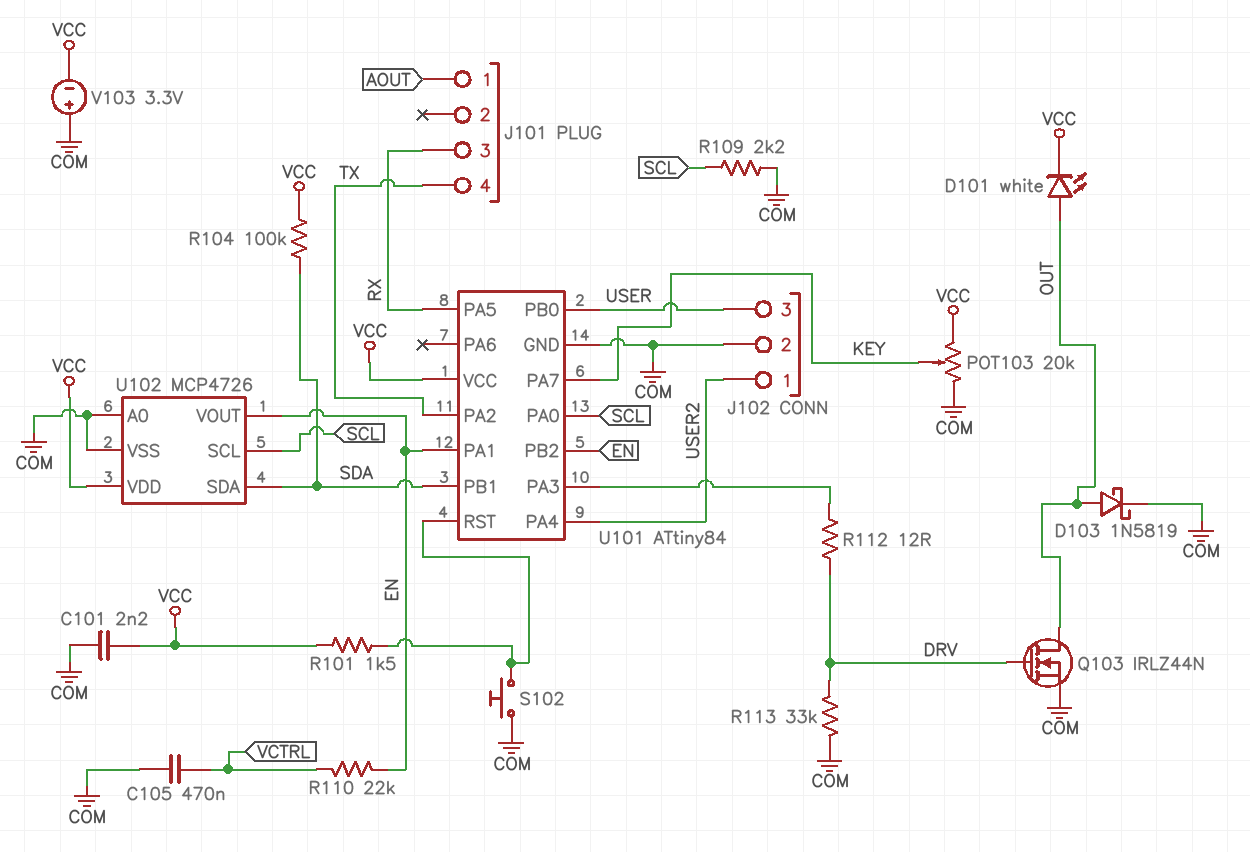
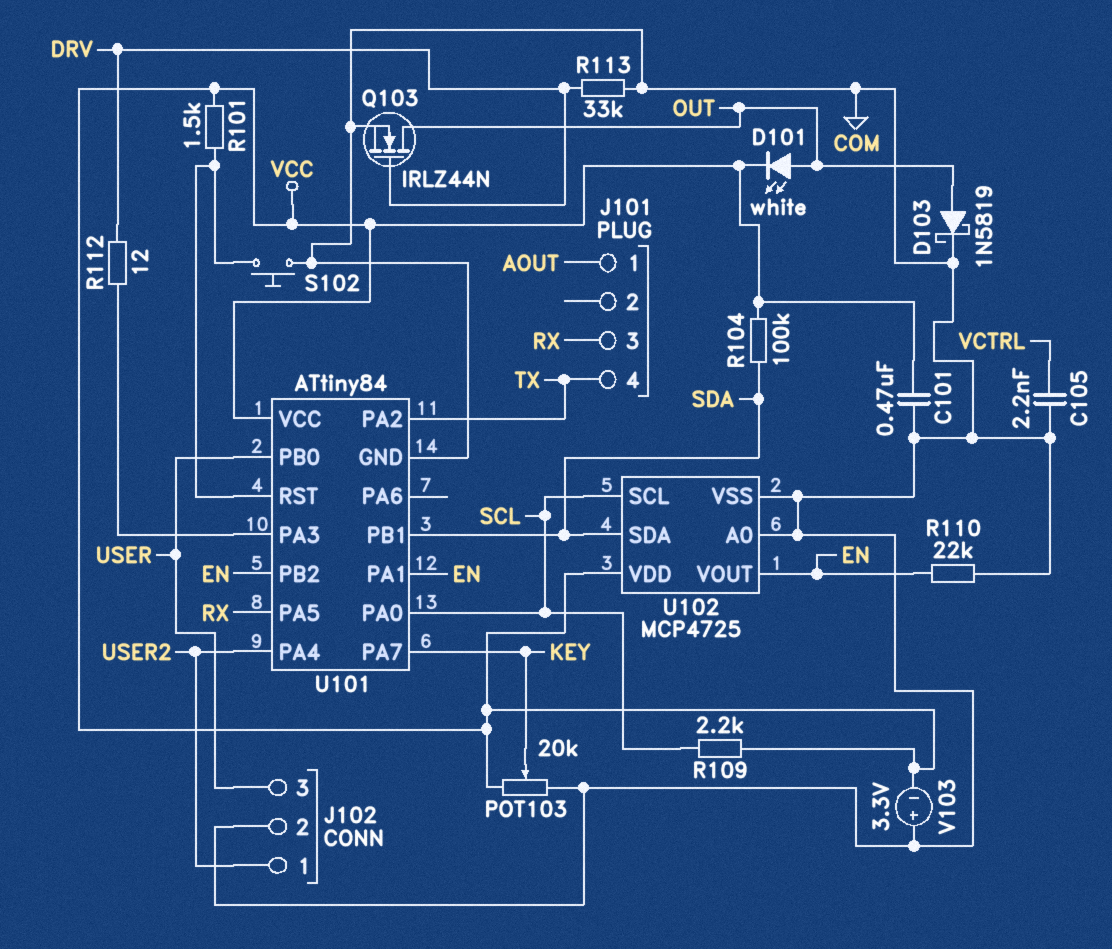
C101: 2.2nF (COM, VCC) -> 470nF (COM, VCC)
C105: 470nF (COM, VCTRL) -> 2.2nF (COM, VCTRL)
R109: 2.2k (COM, SCL) -> 2.2k (SCL, VCC)
R110: 22k (EN, VCTRL) -> 22k (COM, EN)
U102: MCP4726 -> MCP4725

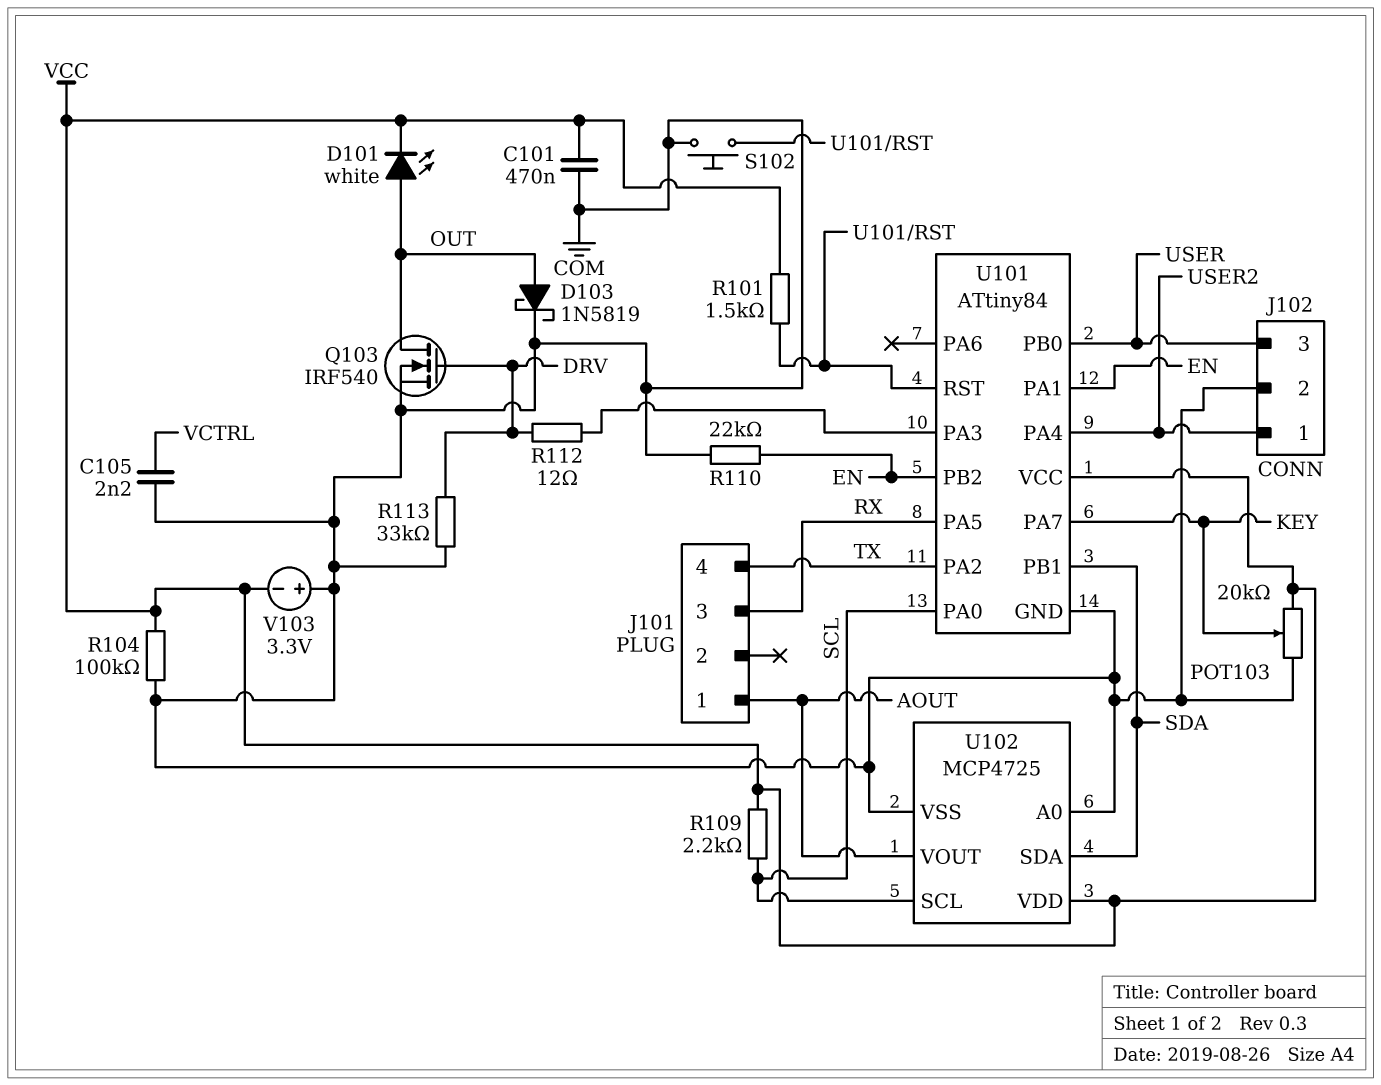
Q103: NMOS IRLZ44N (G DRV, D OUT, S COM) -> NMOS IRF540 (G DRV, D OUT, S COM)
R104: 100k (SDA, VCC) -> 100k (COM, VCC)
U102 pin VOUT: EN -> AOUT

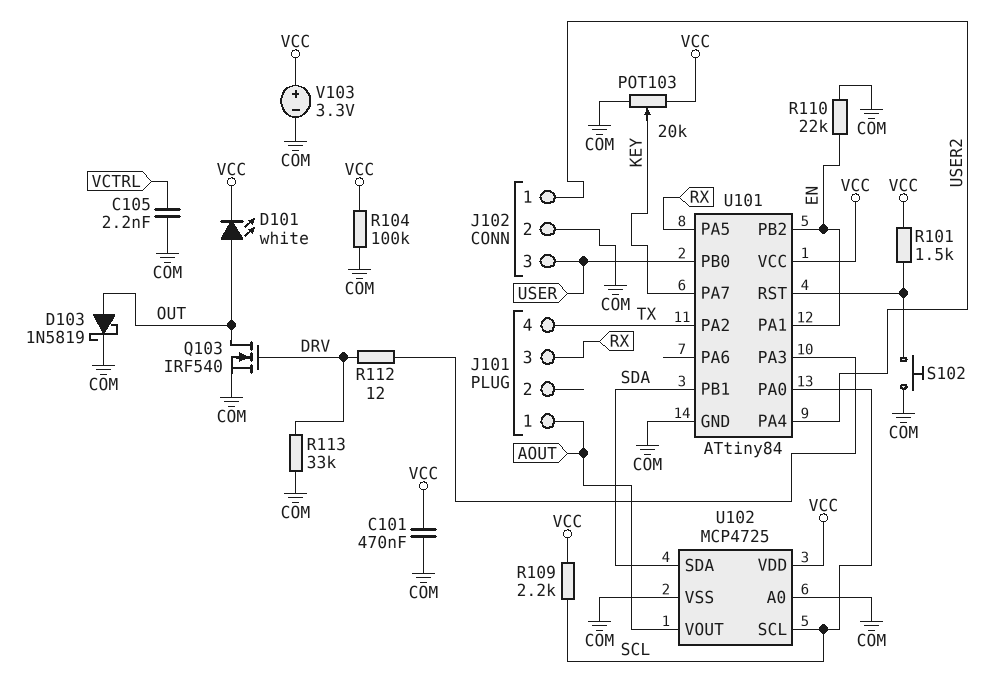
V103: 3.3V (plus COM, minus VCC) -> 3.3V (plus VCC, minus COM)

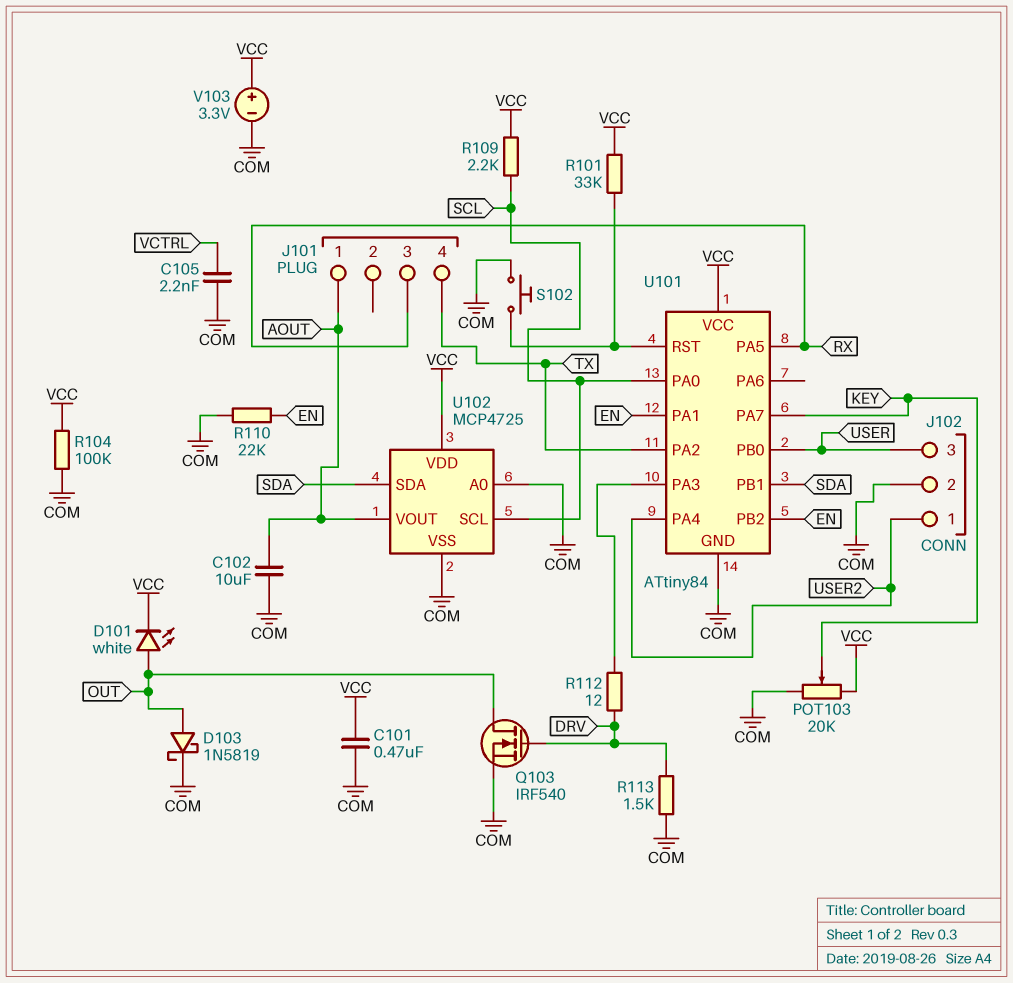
C102: none -> 10uF (AOUT, COM)
R101: 1.5k (U101/RST, VCC) -> 33k (U101/RST, VCC)
R113: 33k (COM, DRV) -> 1.5k (COM, DRV)

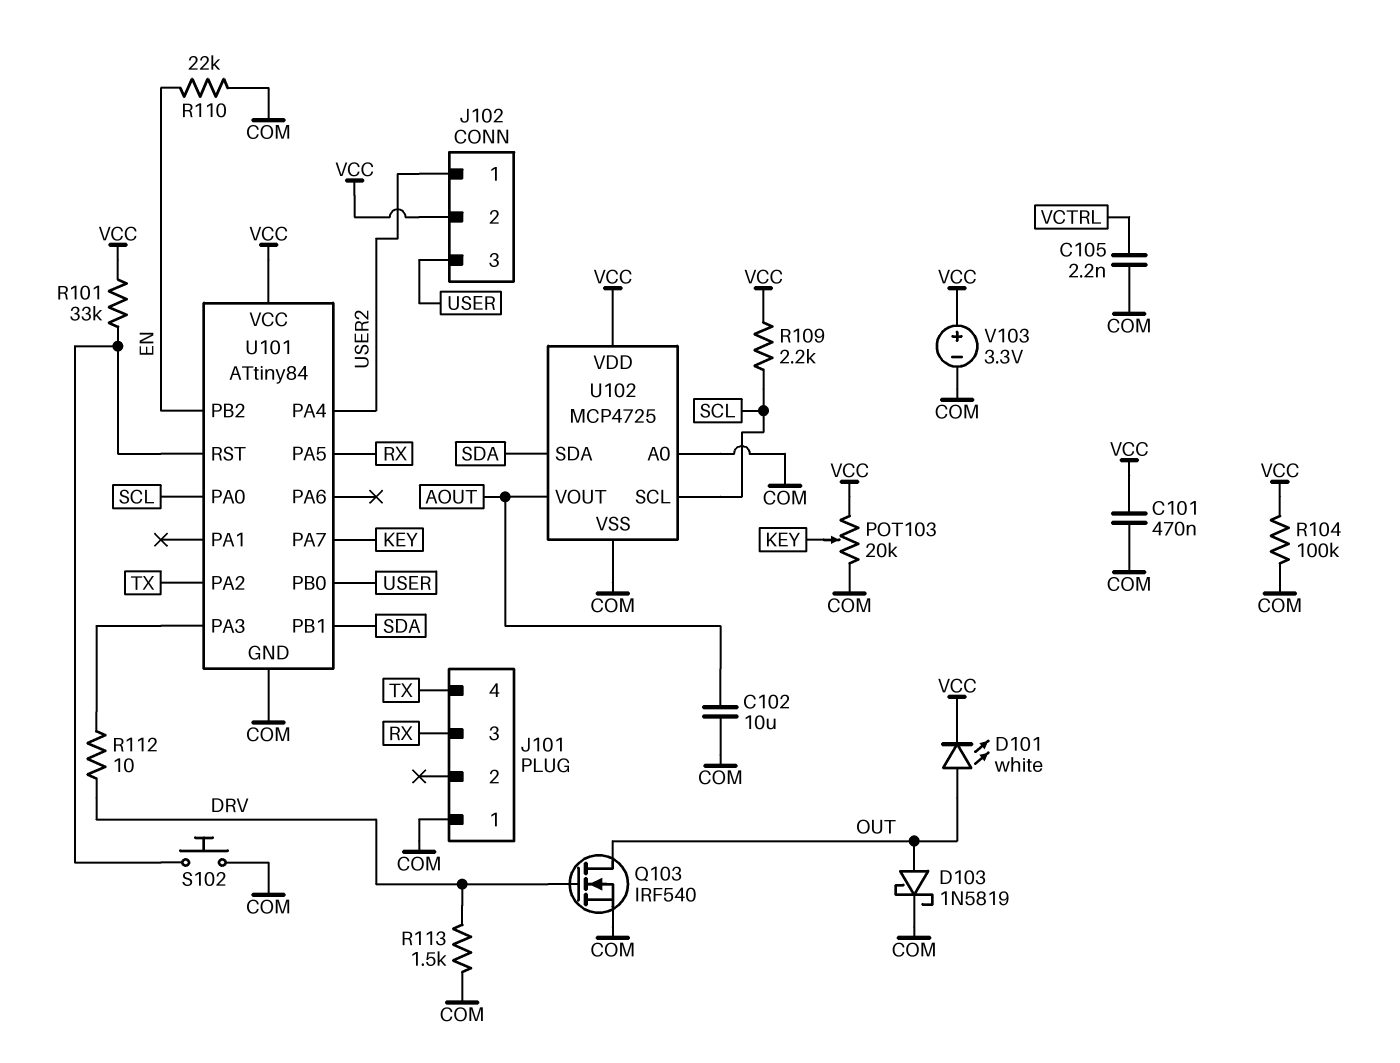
J101 pin 1: AOUT -> COM
J102 pin 2: COM -> VCC
R112: 12 (DRV, U101/PA3) -> 10 (DRV, U101/PA3)
U101 pin PA1: EN -> none

